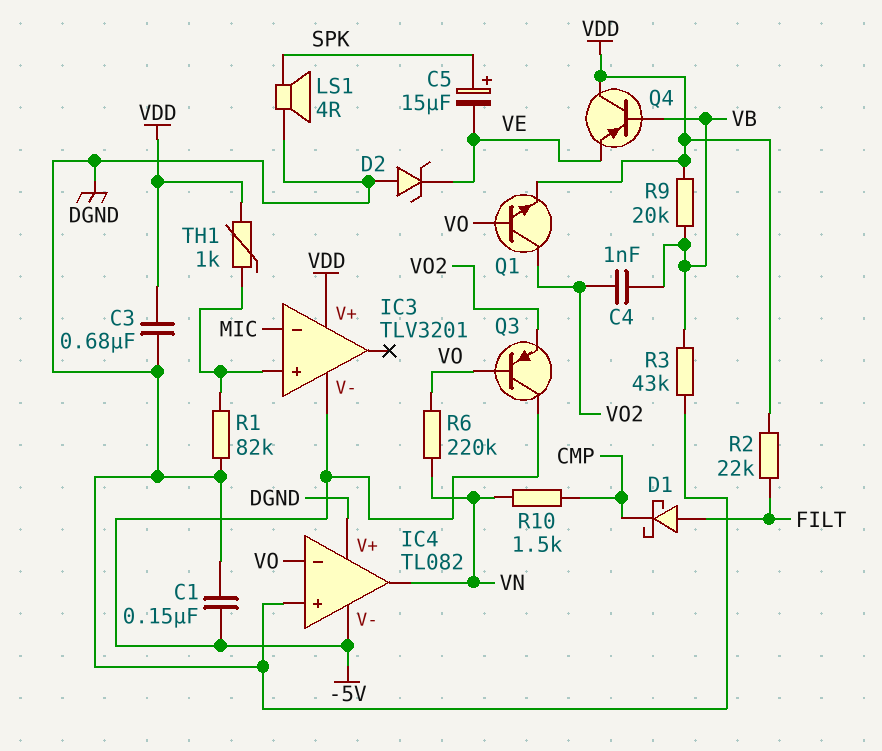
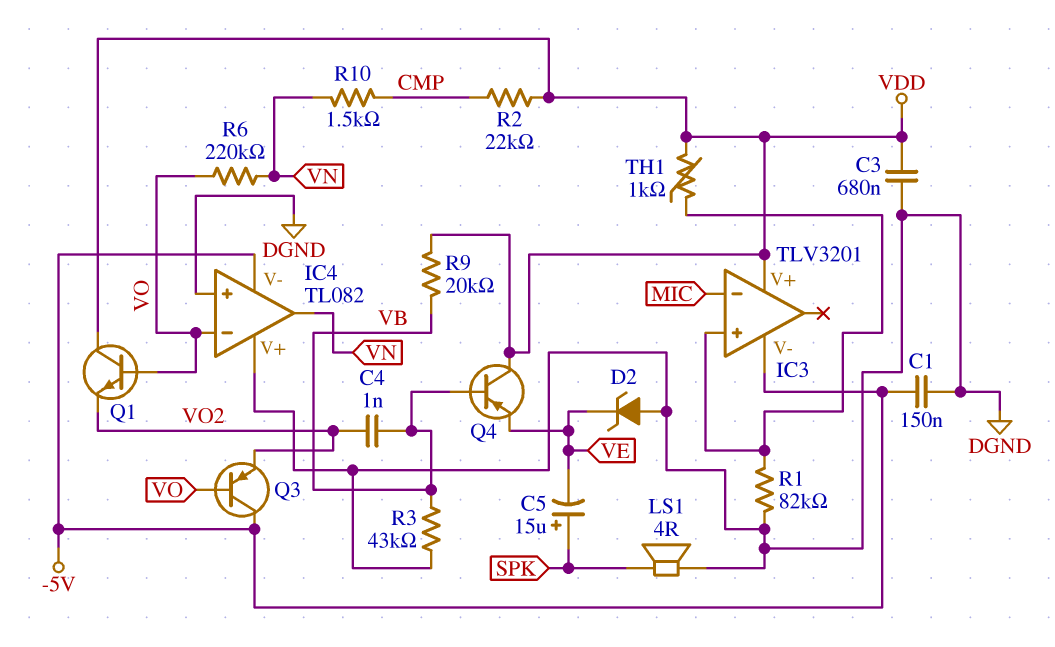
D1: schottky (A FILT, K CMP) -> none
Q1: NPN (B VO, C VO2, E VDD) -> NPN (B VO, C VDD, E VO2)
R2: 22k (FILT, VDD) -> 22k (CMP, VDD)

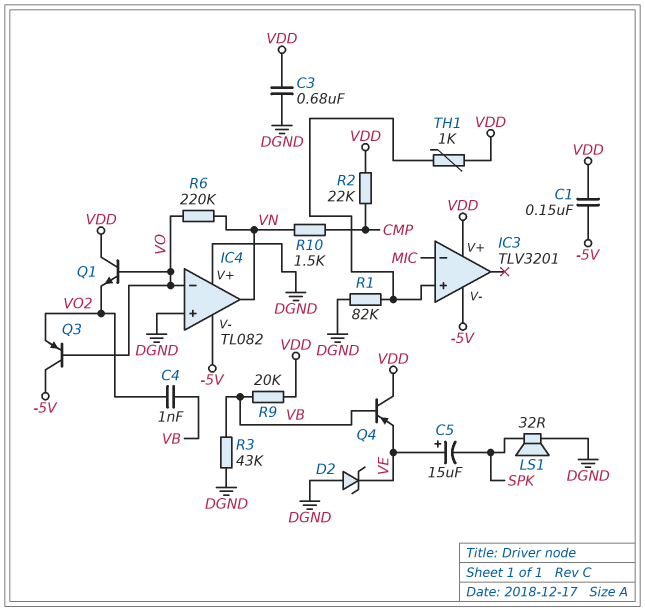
C1: 150nF (-5V, DGND) -> 150nF (-5V, VDD)
C5: 15uF (plus SPK, minus VE) -> 15uF (plus VE, minus SPK)
LS1: speaker 4R (DGND, SPK) -> speaker 32R (DGND, SPK)

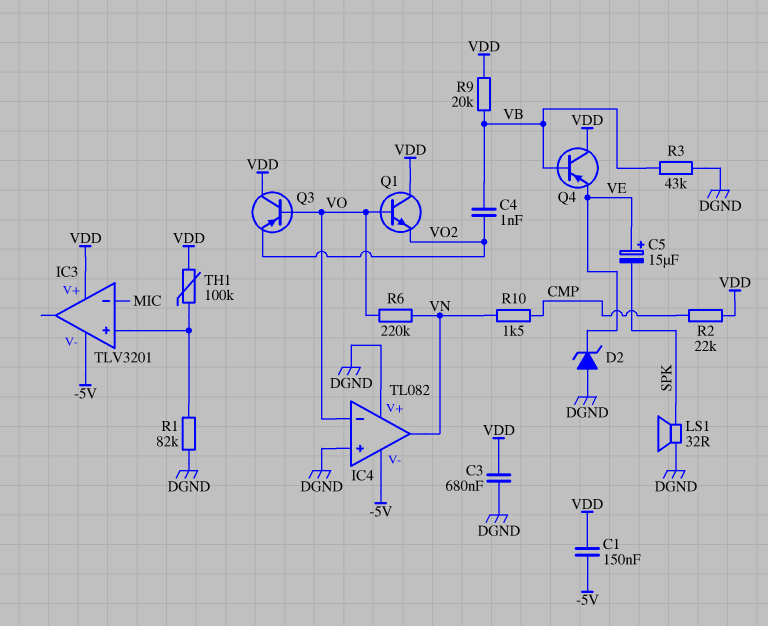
Q3: PNP (B VO, C -5V, E VO2) -> PNP (B VO, C VDD, E VO2)
TH1: 1k (IC3/in+, VDD) -> 100k (IC3/in+, VDD)

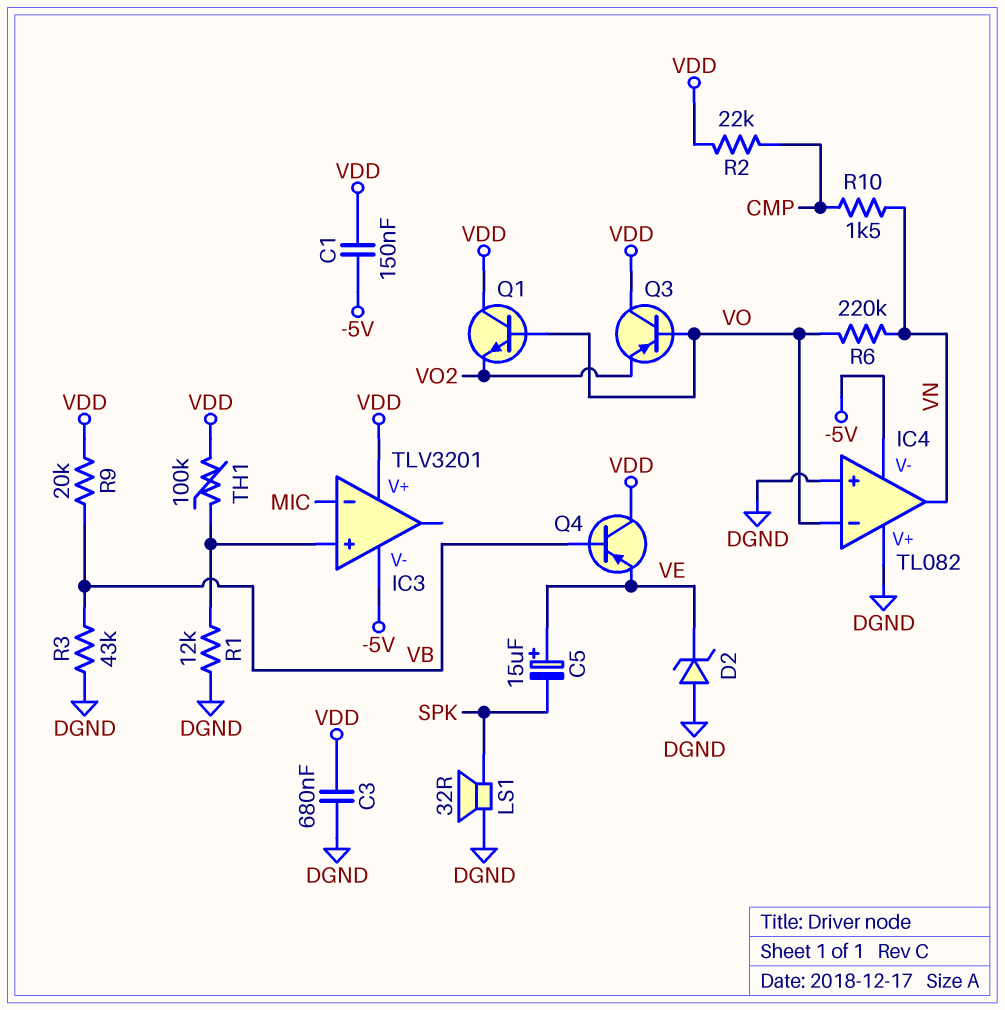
C4: 1nF (VB, VO2) -> none
R1: 82k (DGND, IC3/in+) -> 12k (DGND, IC3/in+)

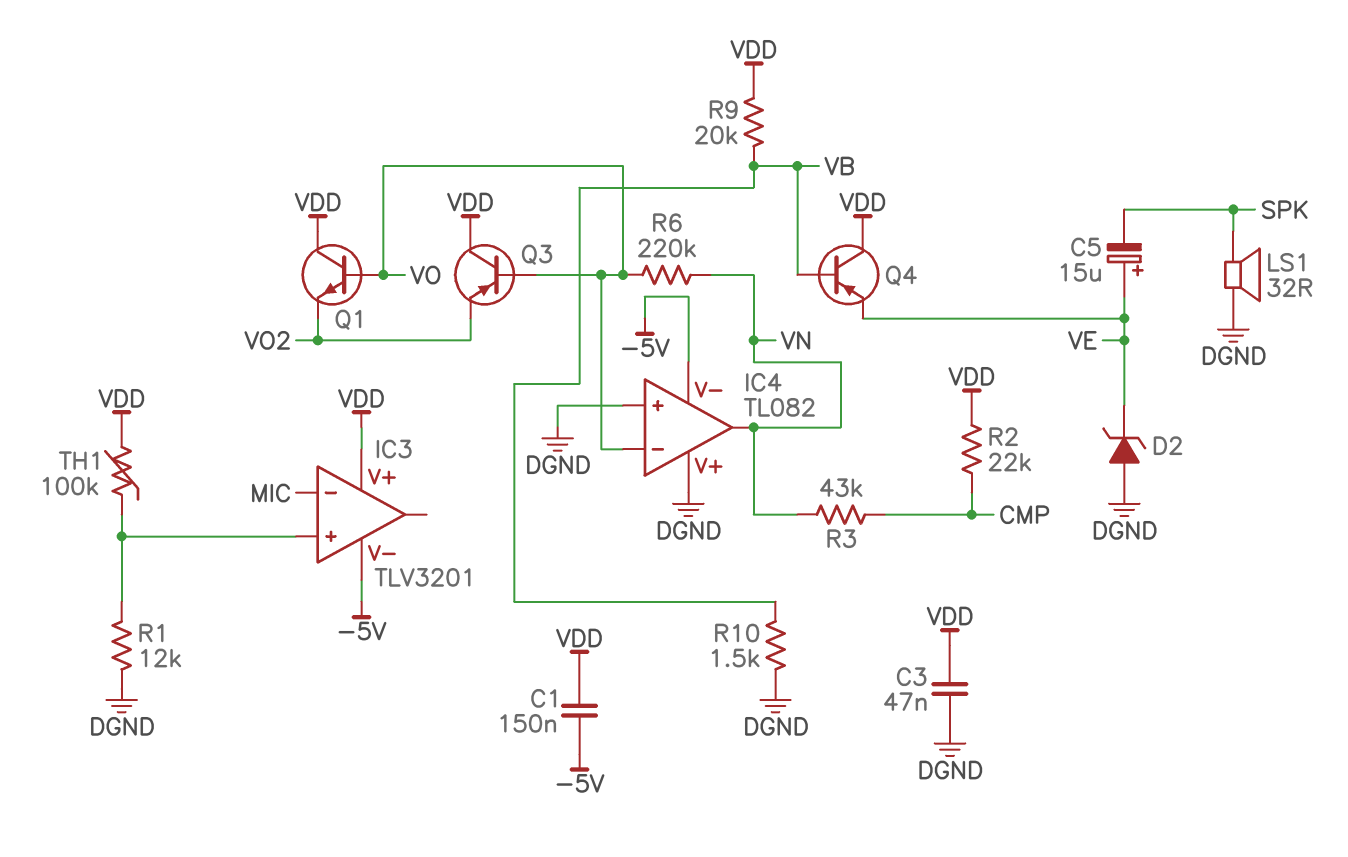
C3: 680nF (DGND, VDD) -> 47nF (DGND, VDD)
R3: 43k (DGND, VB) -> 43k (CMP, VN)
R10: 1.5k (CMP, VN) -> 1.5k (DGND, VB)

